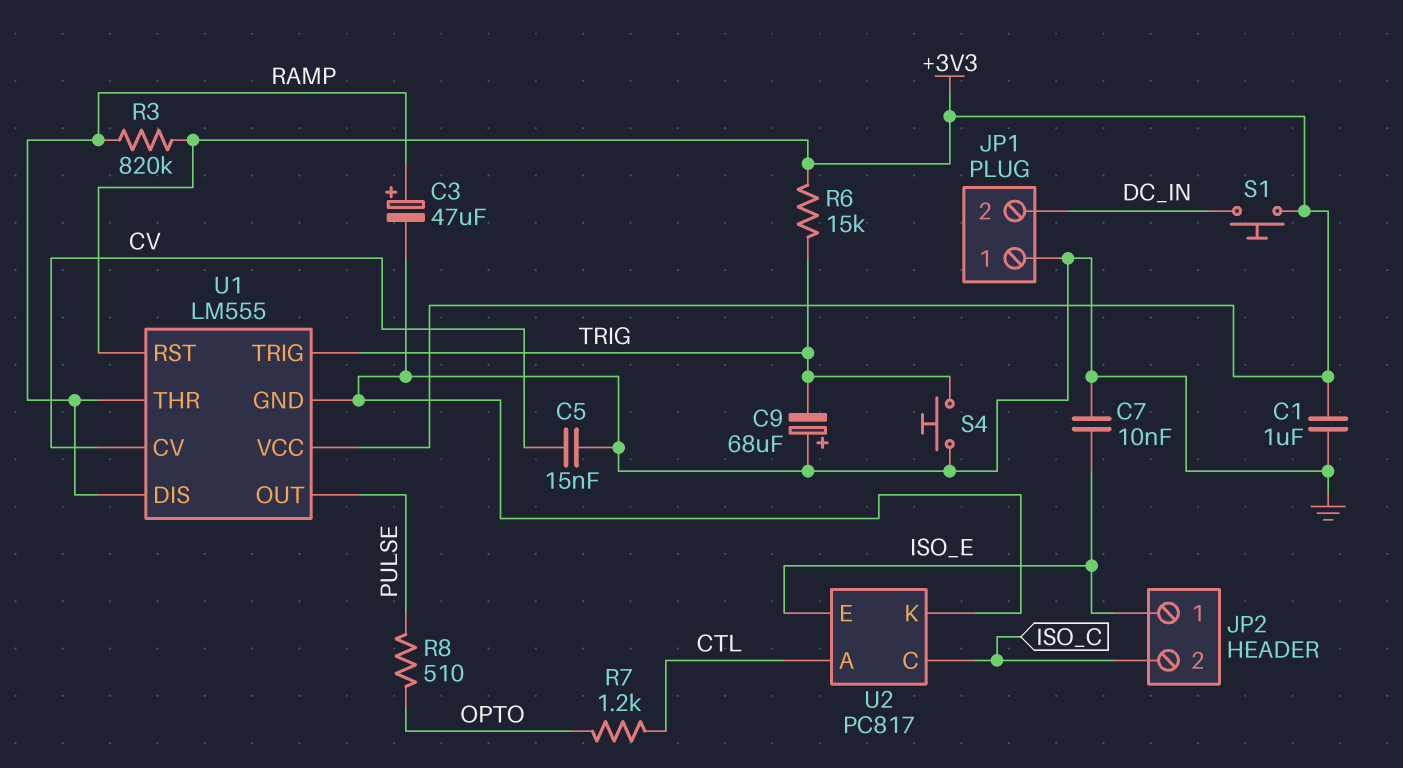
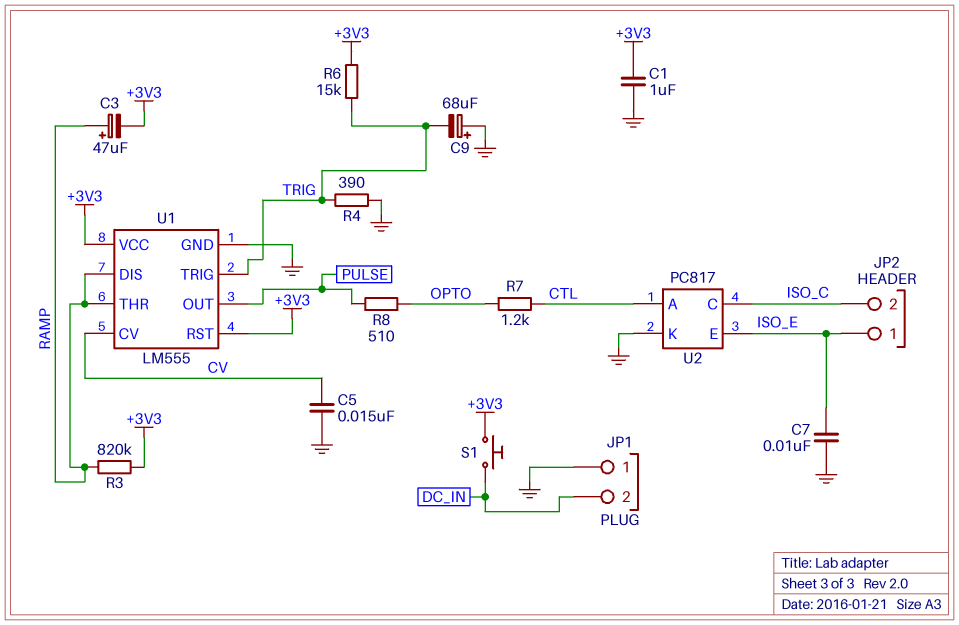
C3: 47uF (plus RAMP, minus GND) -> 47uF (plus RAMP, minus +3V3)
R4: none -> 390 (GND, TRIG)
S4: button (GND, TRIG) -> none

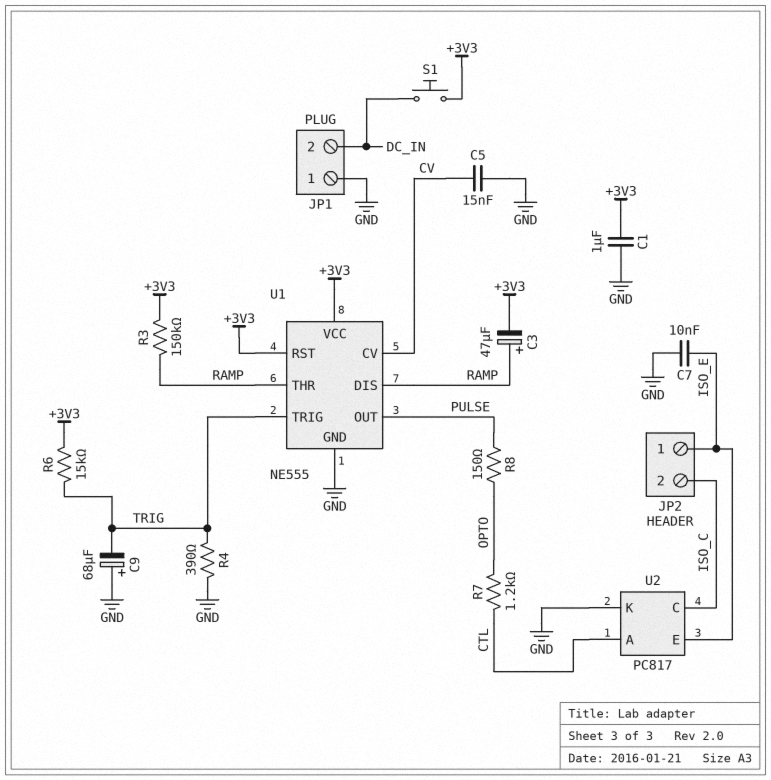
R3: 820k (+3V3, RAMP) -> 150k (+3V3, RAMP)
R8: 510 (OPTO, PULSE) -> 150 (OPTO, PULSE)
U1: LM555 -> NE555

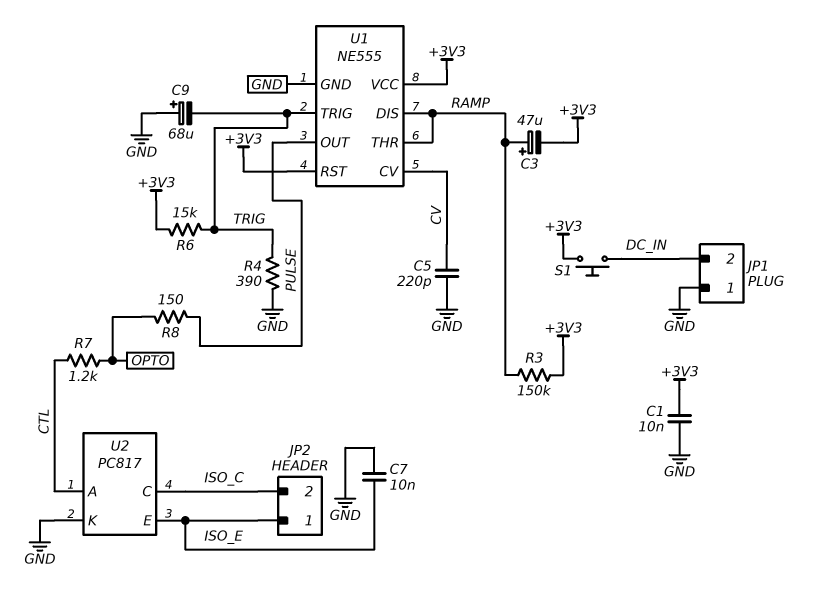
C1: 1uF (+3V3, GND) -> 10nF (+3V3, GND)
C5: 15nF (CV, GND) -> 220pF (CV, GND)

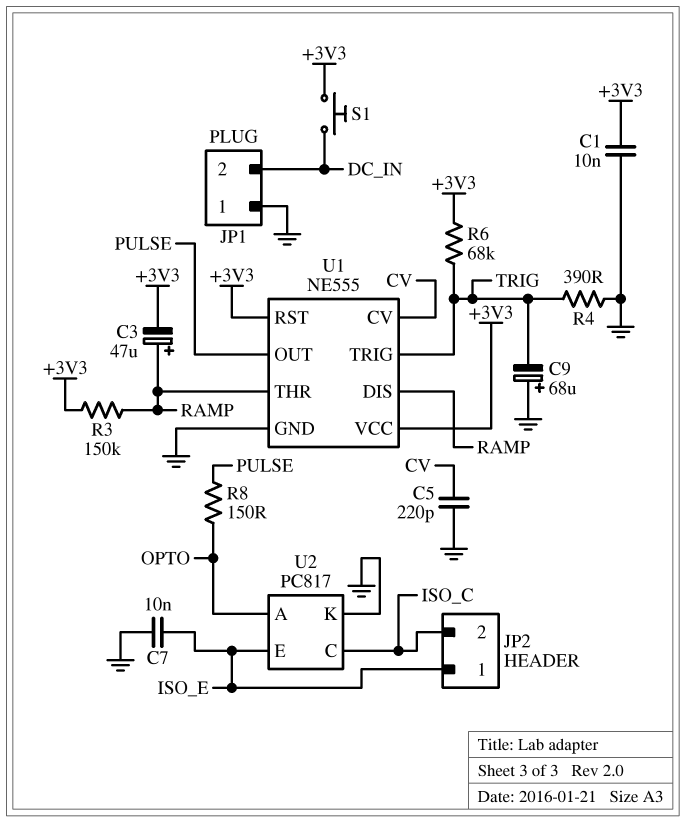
R6: 15k (+3V3, TRIG) -> 68k (+3V3, TRIG)
R7: 1.2k (CTL, OPTO) -> none
U2 pin A: CTL -> OPTO

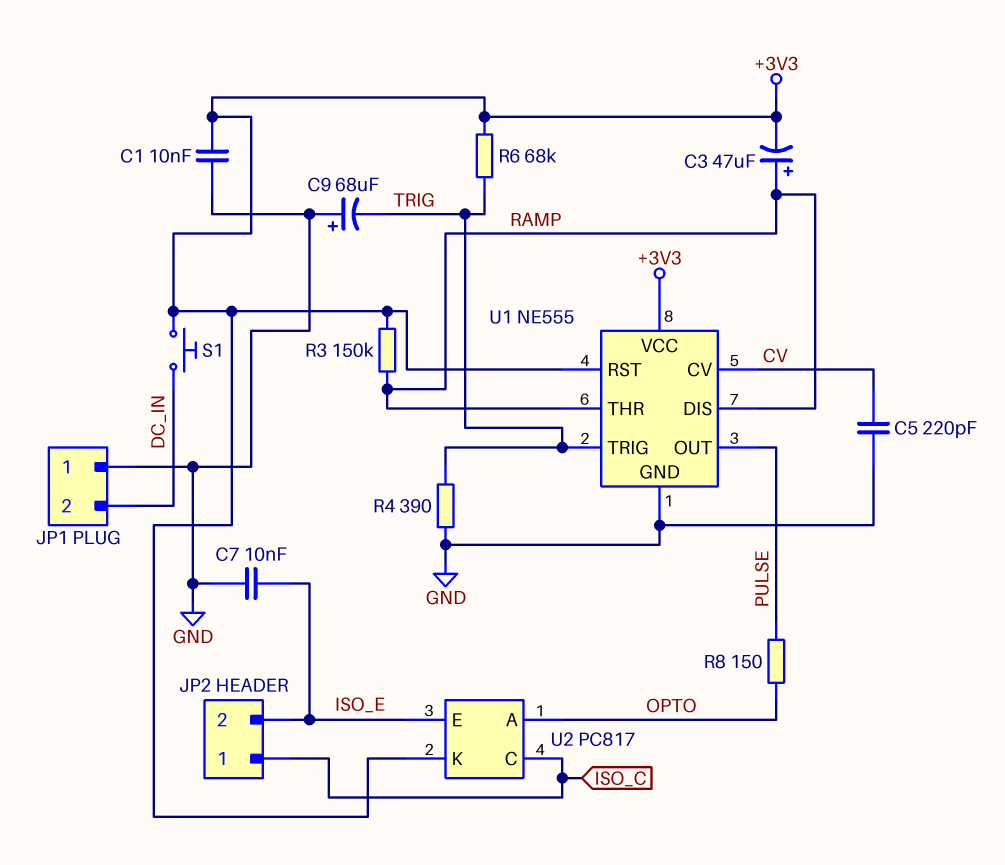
JP2 pin 1: ISO_E -> ISO_C
JP2 pin 2: ISO_C -> ISO_E
U2 pin K: GND -> +3V3

